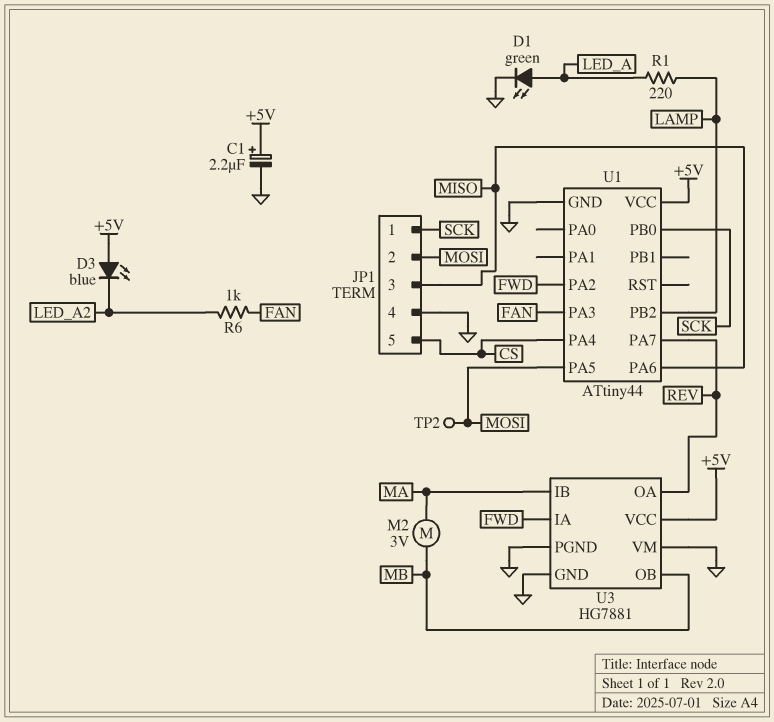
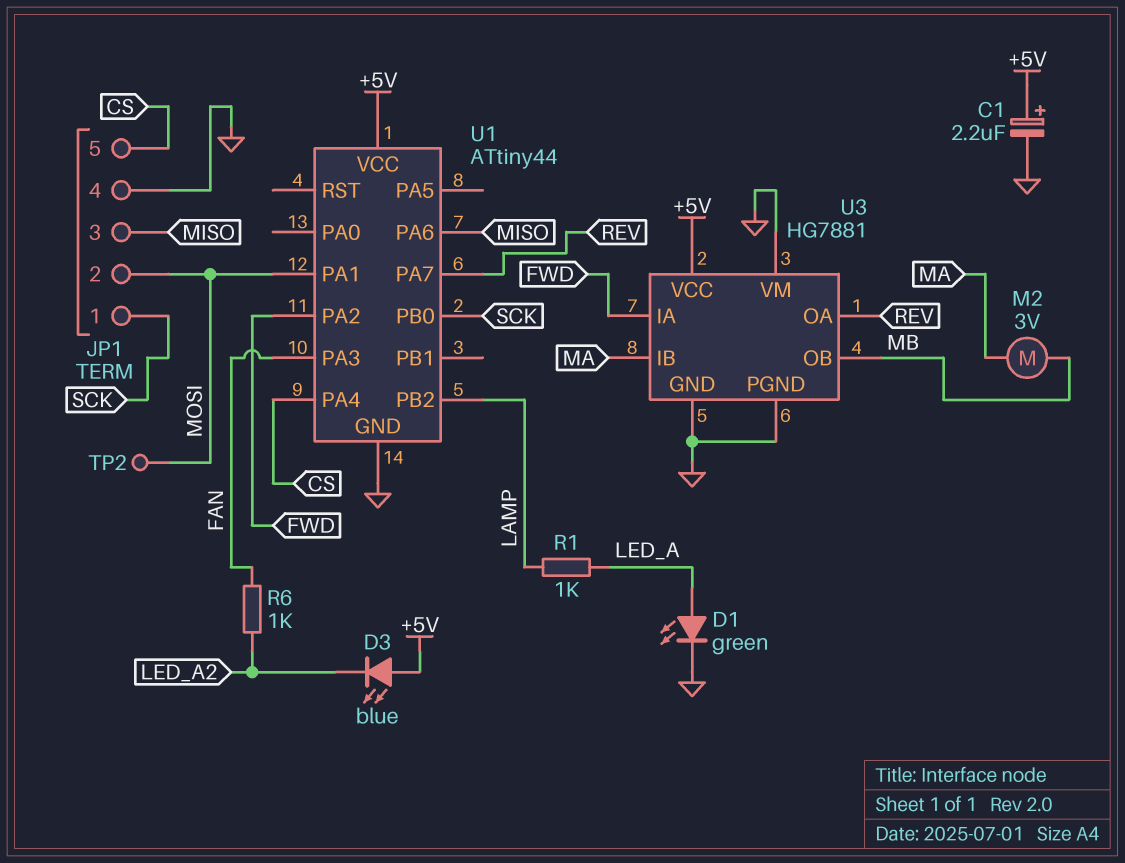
R1: 220 (LAMP, LED_A) -> 1k (LAMP, LED_A)
U1 pin PA1: none -> MOSI
U1 pin PA5: MOSI -> none

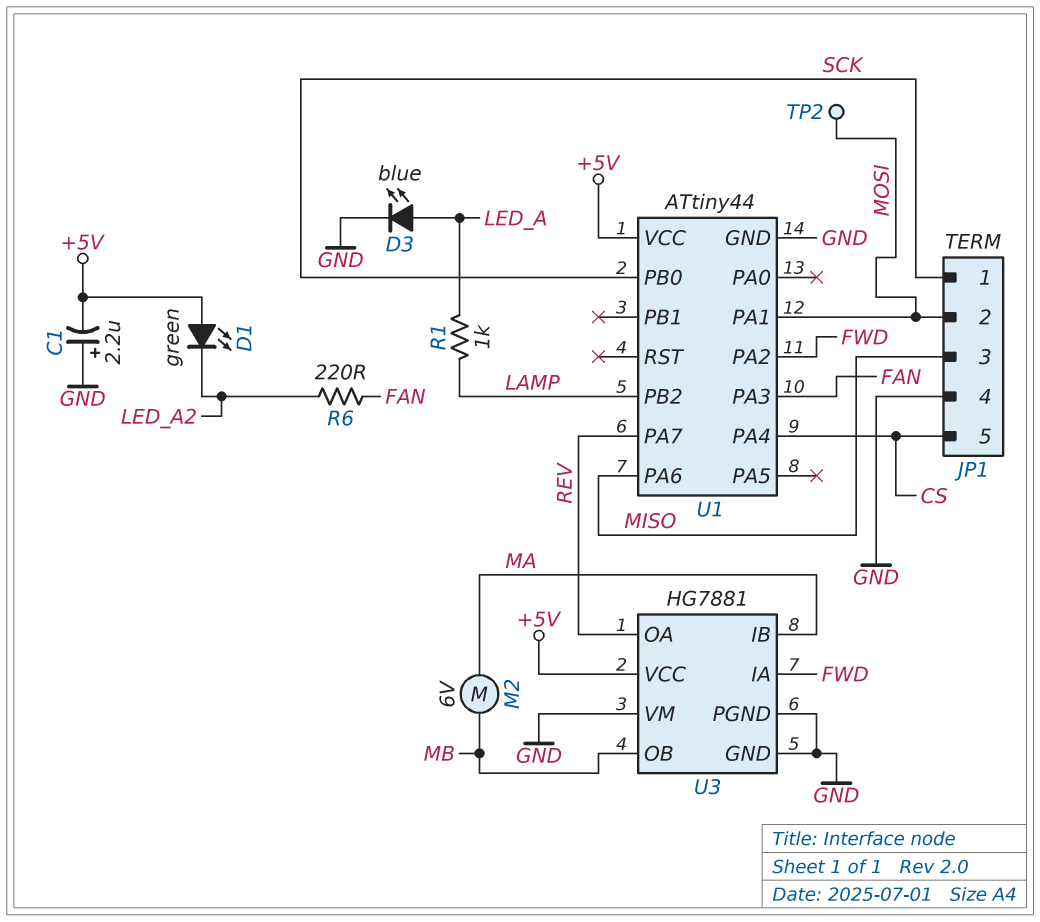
C1: 2.2uF (plus +5V, minus GND) -> 2.2uF (plus GND, minus +5V)
D1: LED green (A LED_A, K GND) -> LED green (A +5V, K LED_A2)
D3: LED blue (A +5V, K LED_A2) -> LED blue (A LED_A, K GND)
M2: motor 3V (MA, MB) -> motor 6V (MA, MB)
R6: 1k (FAN, LED_A2) -> 220 (FAN, LED_A2)

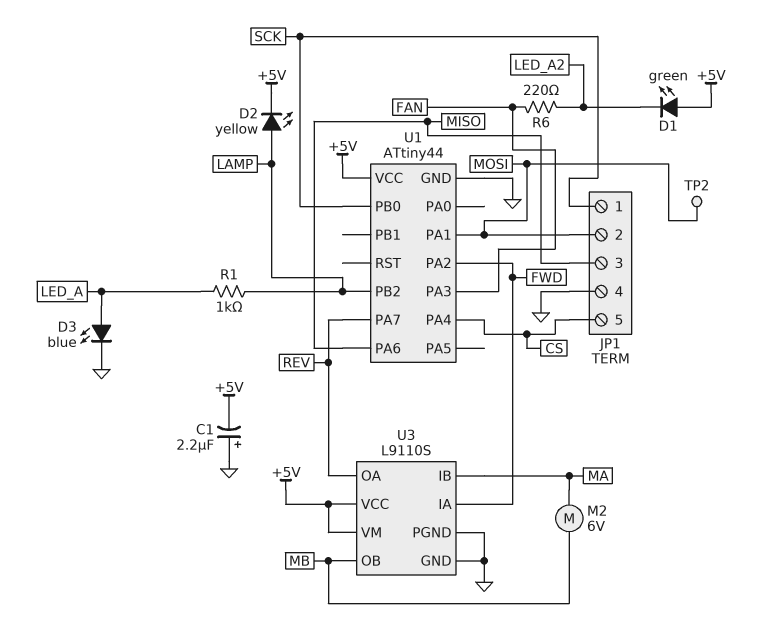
D2: none -> LED yellow (A LAMP, K +5V)
U3: HG7881 -> L9110S
U3 pin VM: GND -> +5V

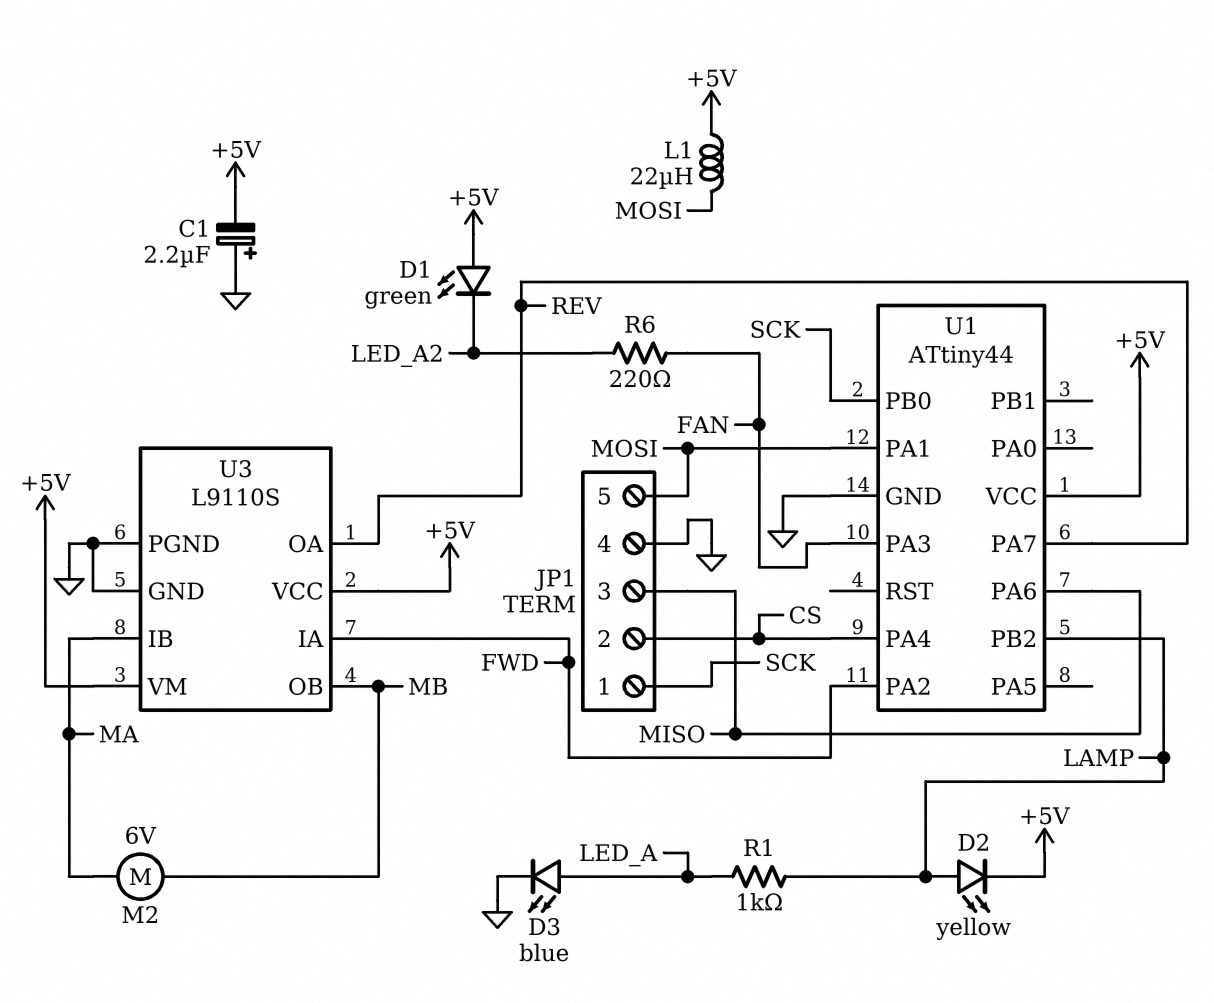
JP1 pin 2: MOSI -> CS
JP1 pin 5: CS -> MOSI
L1: none -> 22uH (+5V, MOSI)
TP2: test point (MOSI) -> none

